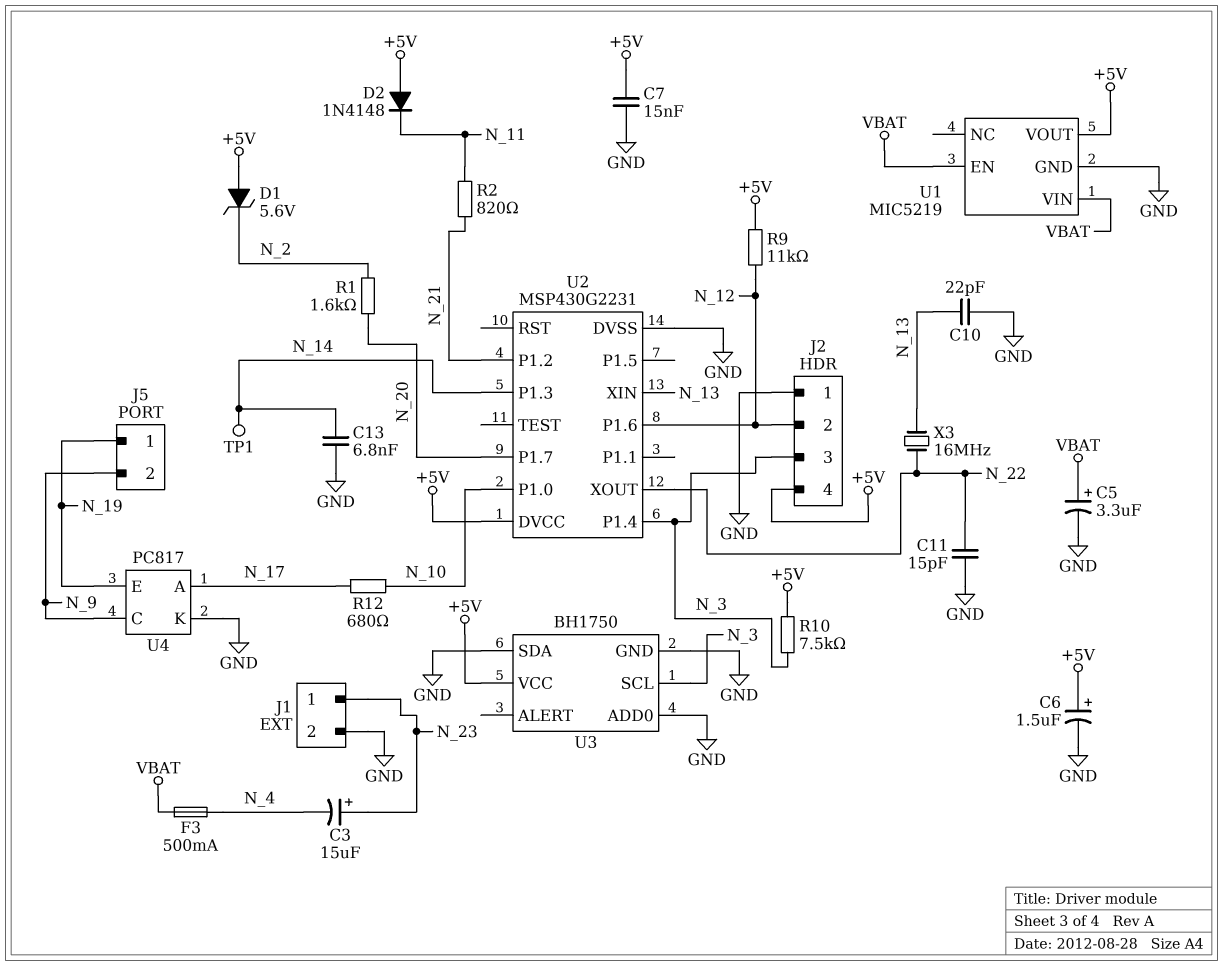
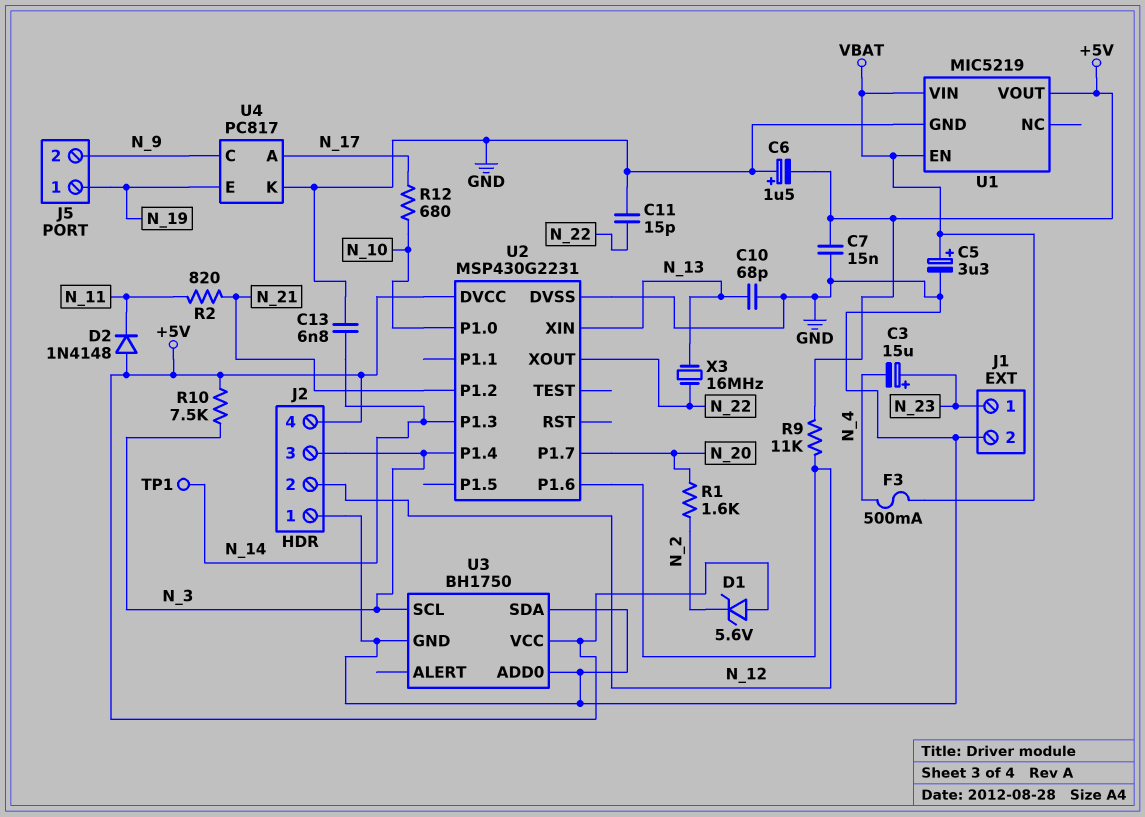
C6: 1.5uF (plus +5V, minus GND) -> 1.5uF (plus GND, minus +5V)
C10: 22pF (GND, N_13) -> 68pF (GND, N_13)

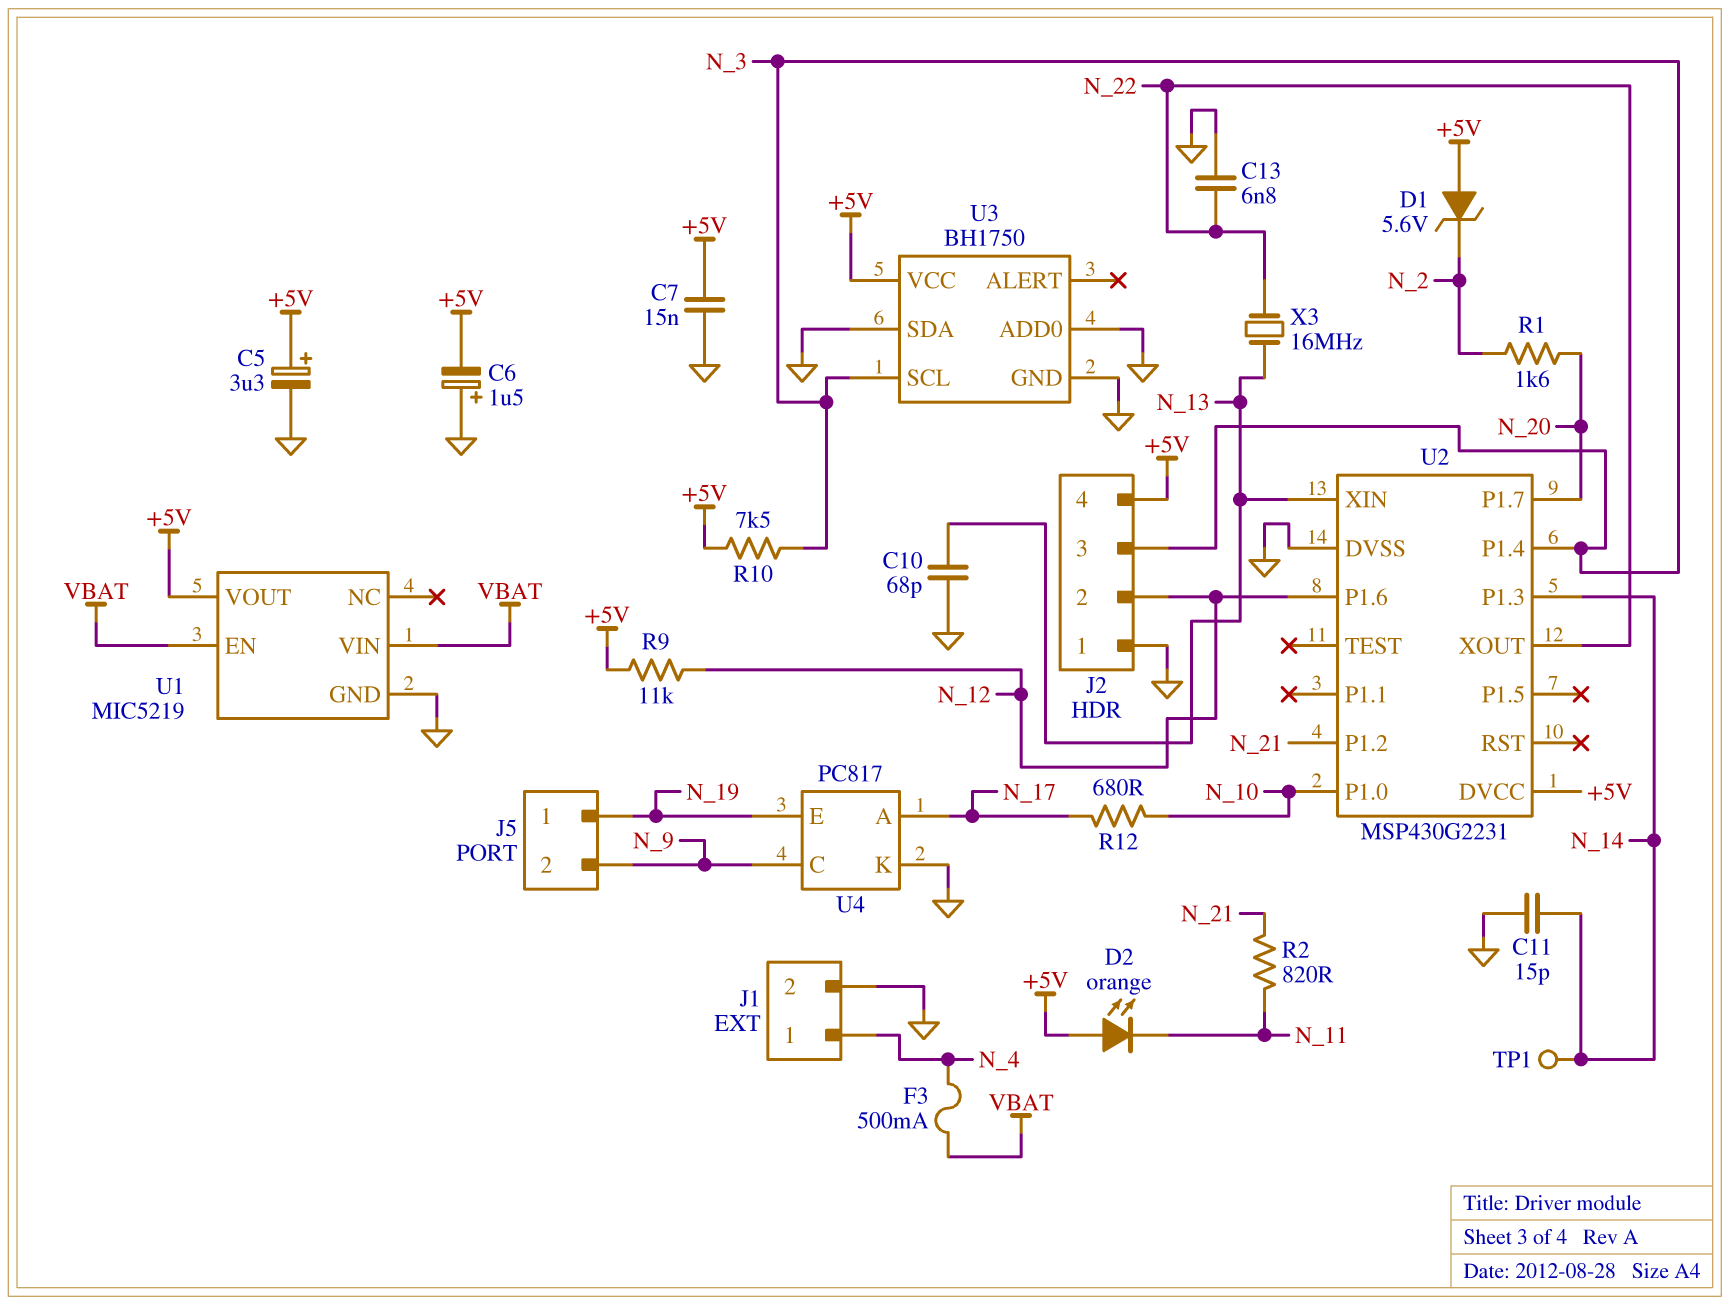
C3: 15uF (plus N_23, minus N_4) -> none
C5: 3.3uF (plus VBAT, minus GND) -> 3.3uF (plus +5V, minus GND)
C11: 15pF (GND, N_22) -> 15pF (GND, N_14)
C13: 6.8nF (GND, N_14) -> 6.8nF (GND, N_22)
D2: diode 1N4148 (A +5V, K N_11) -> LED orange (A +5V, K N_11)
J1 pin 1: N_23 -> N_4

